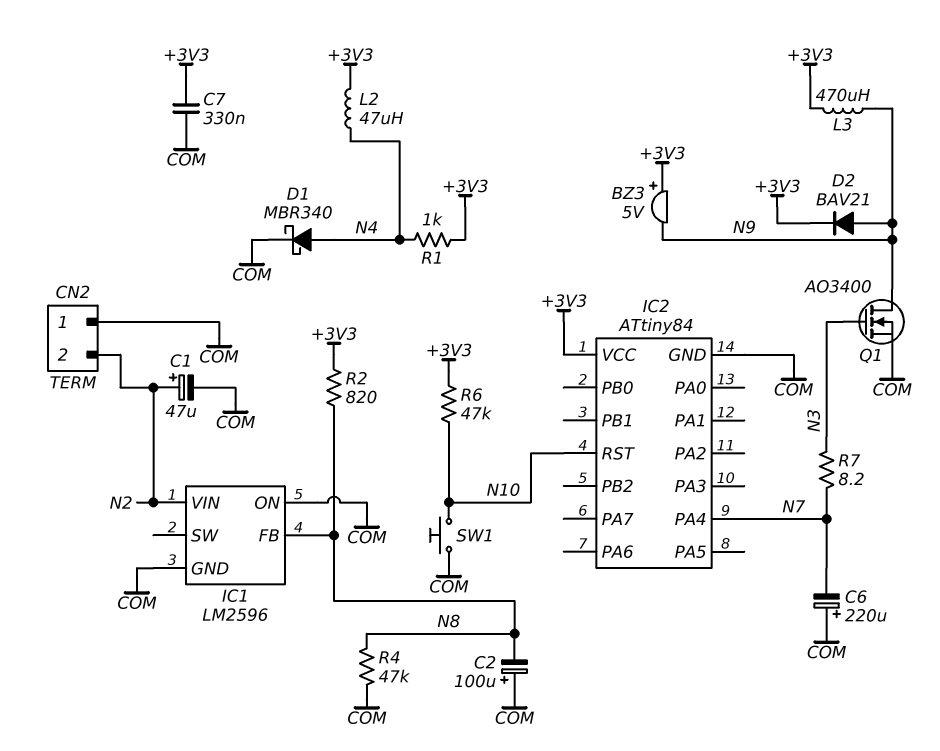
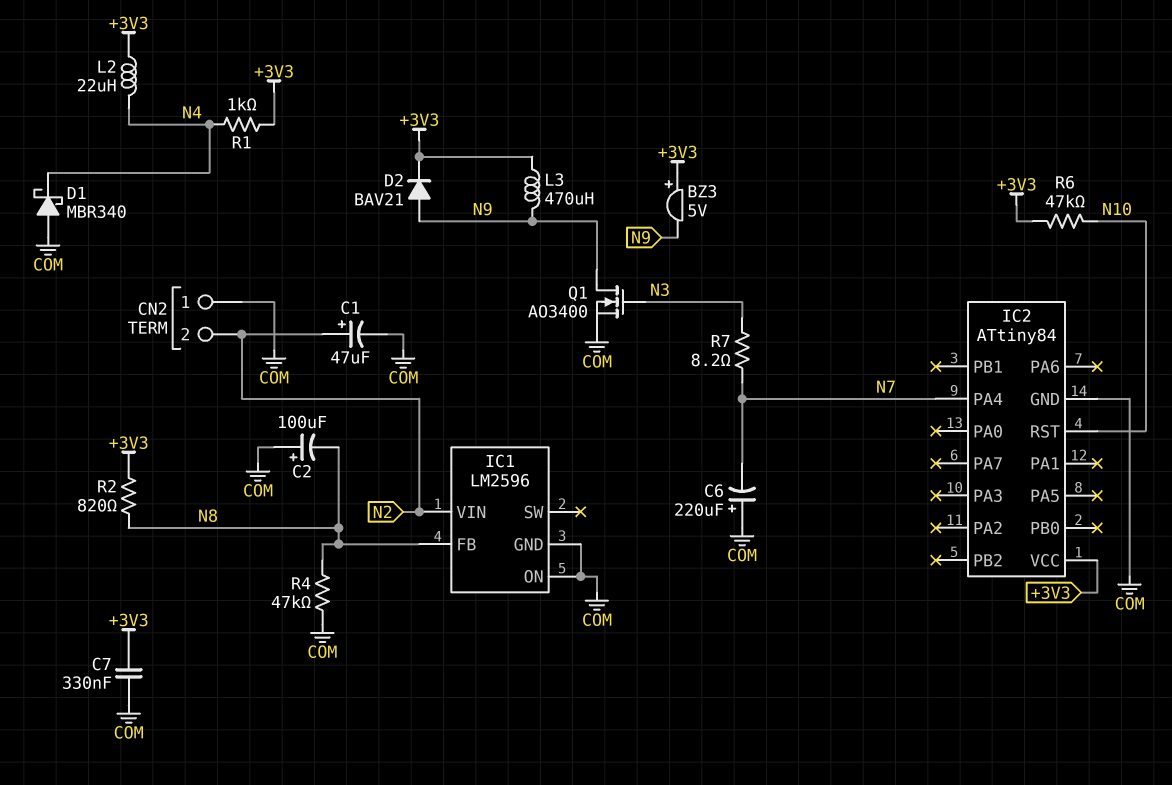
D1: schottky MBR340 (A N4, K COM) -> schottky MBR340 (A COM, K N4)
L2: 47uH (+3V3, N4) -> 22uH (+3V3, N4)
SW1: button (COM, N10) -> none

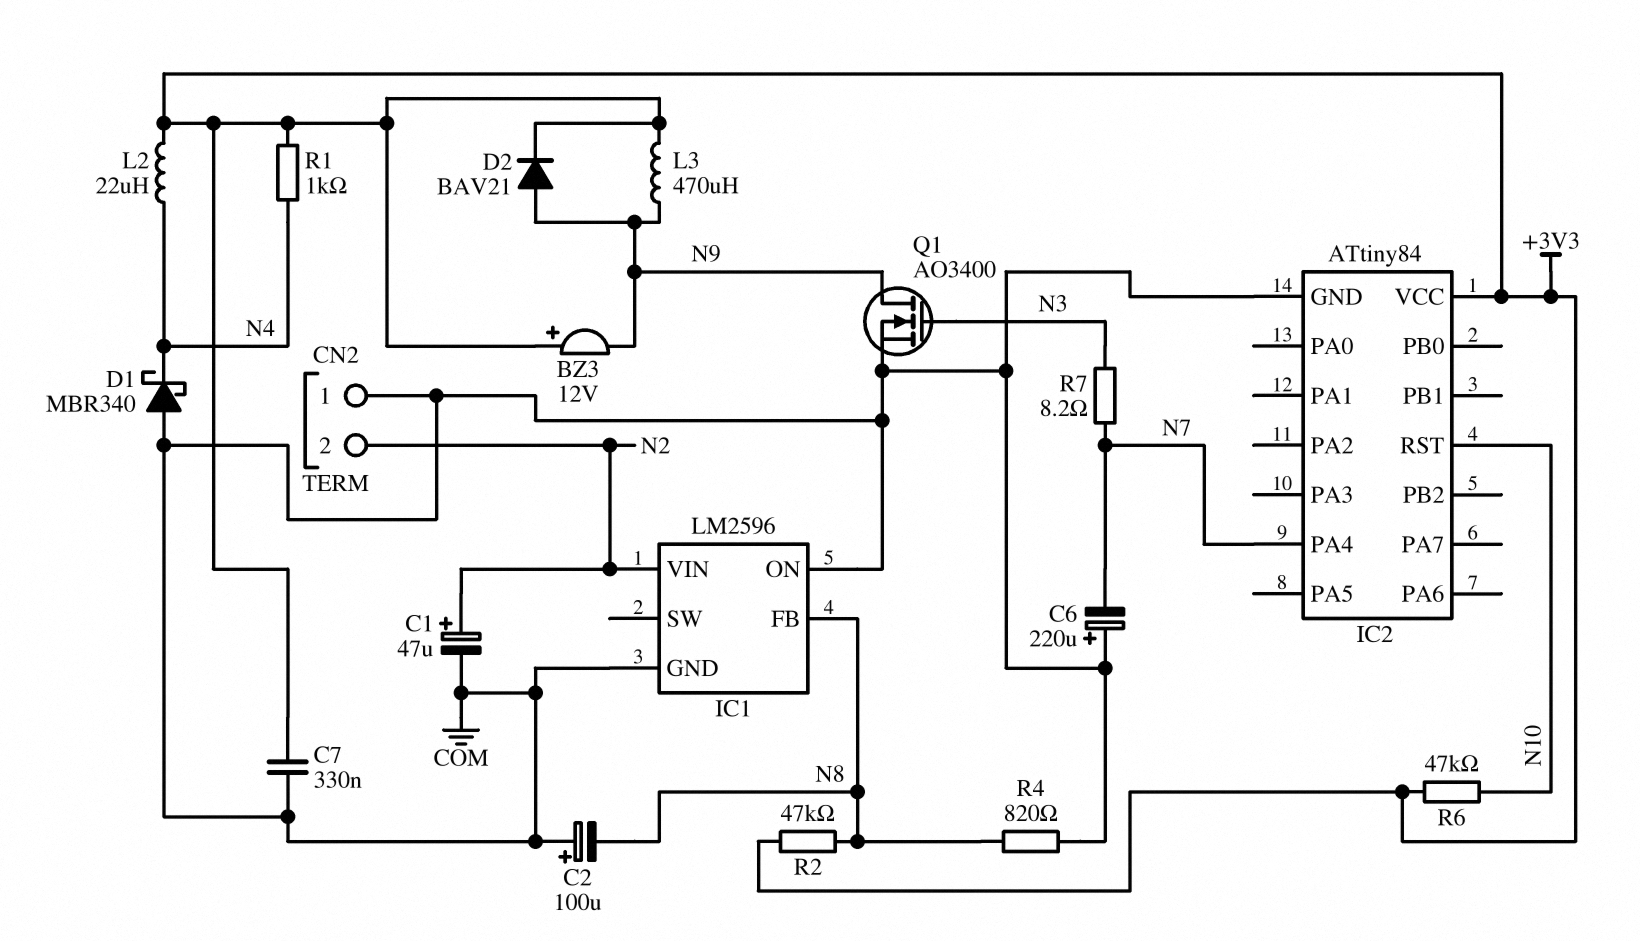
BZ3: buzzer 5V (plus +3V3, minus N9) -> buzzer 12V (plus +3V3, minus N9)
R2: 820 (+3V3, N8) -> 47k (+3V3, N8)
R4: 47k (COM, N8) -> 820 (COM, N8)

